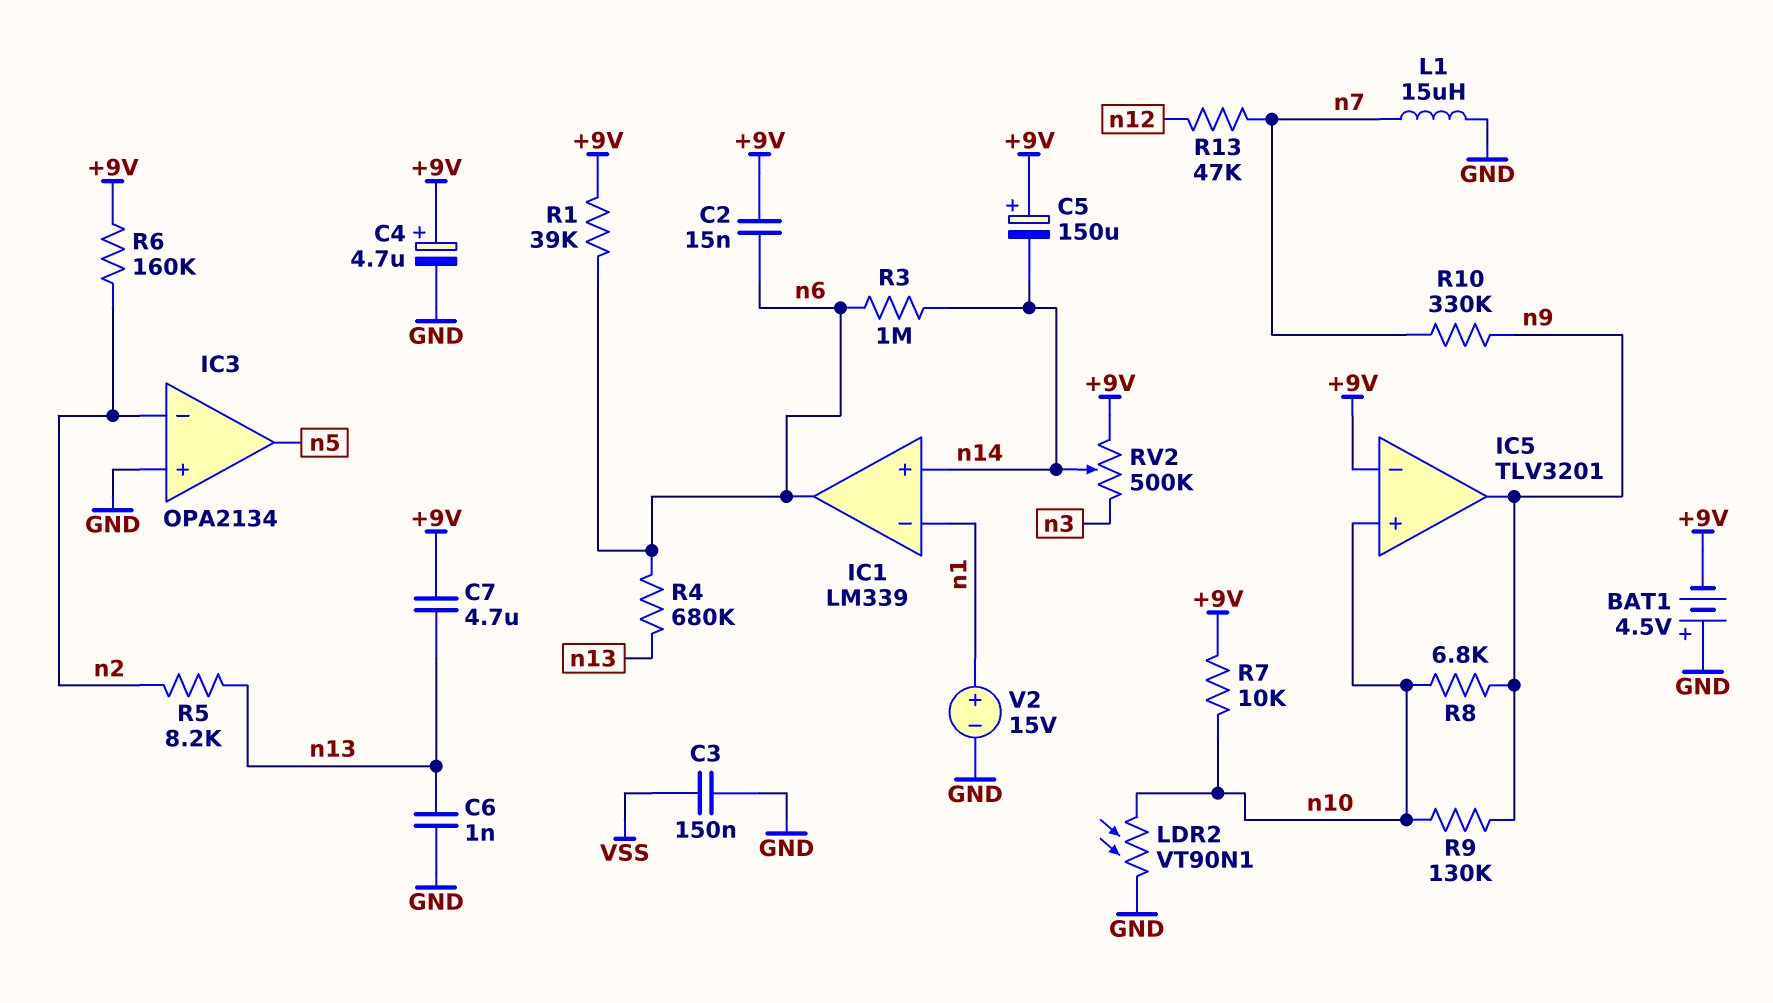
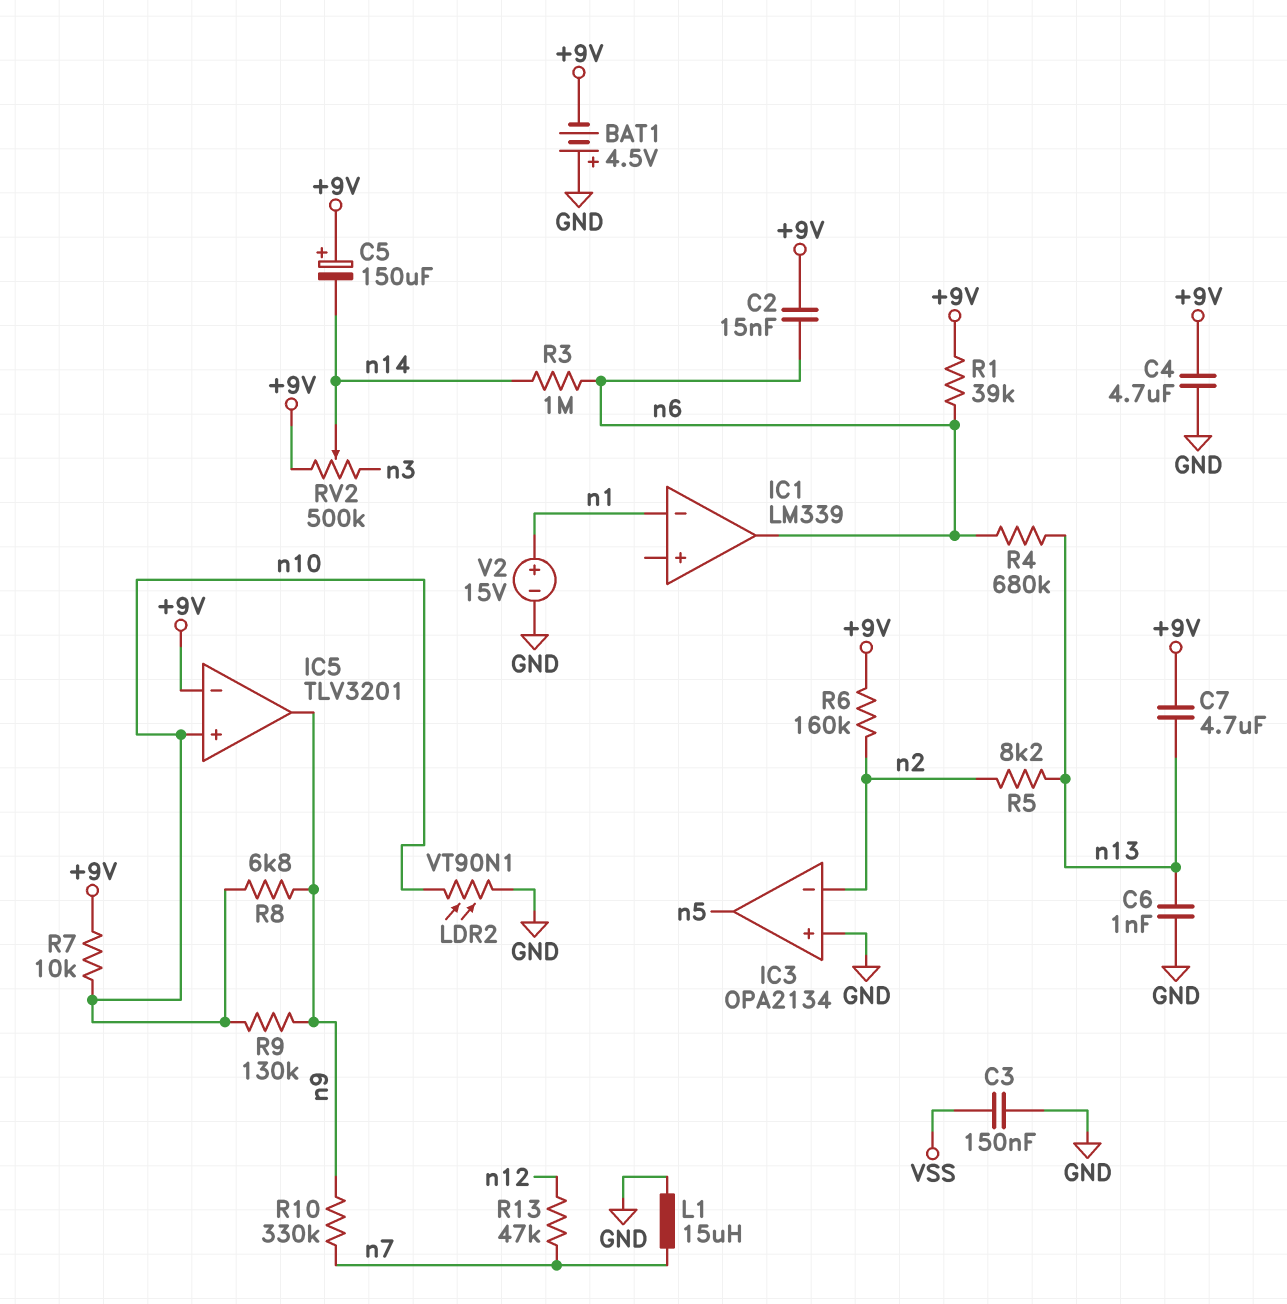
C4: 4.7uF (plus +9V, minus GND) -> 4.7uF (+9V, GND)
IC1 pin in+: n14 -> none

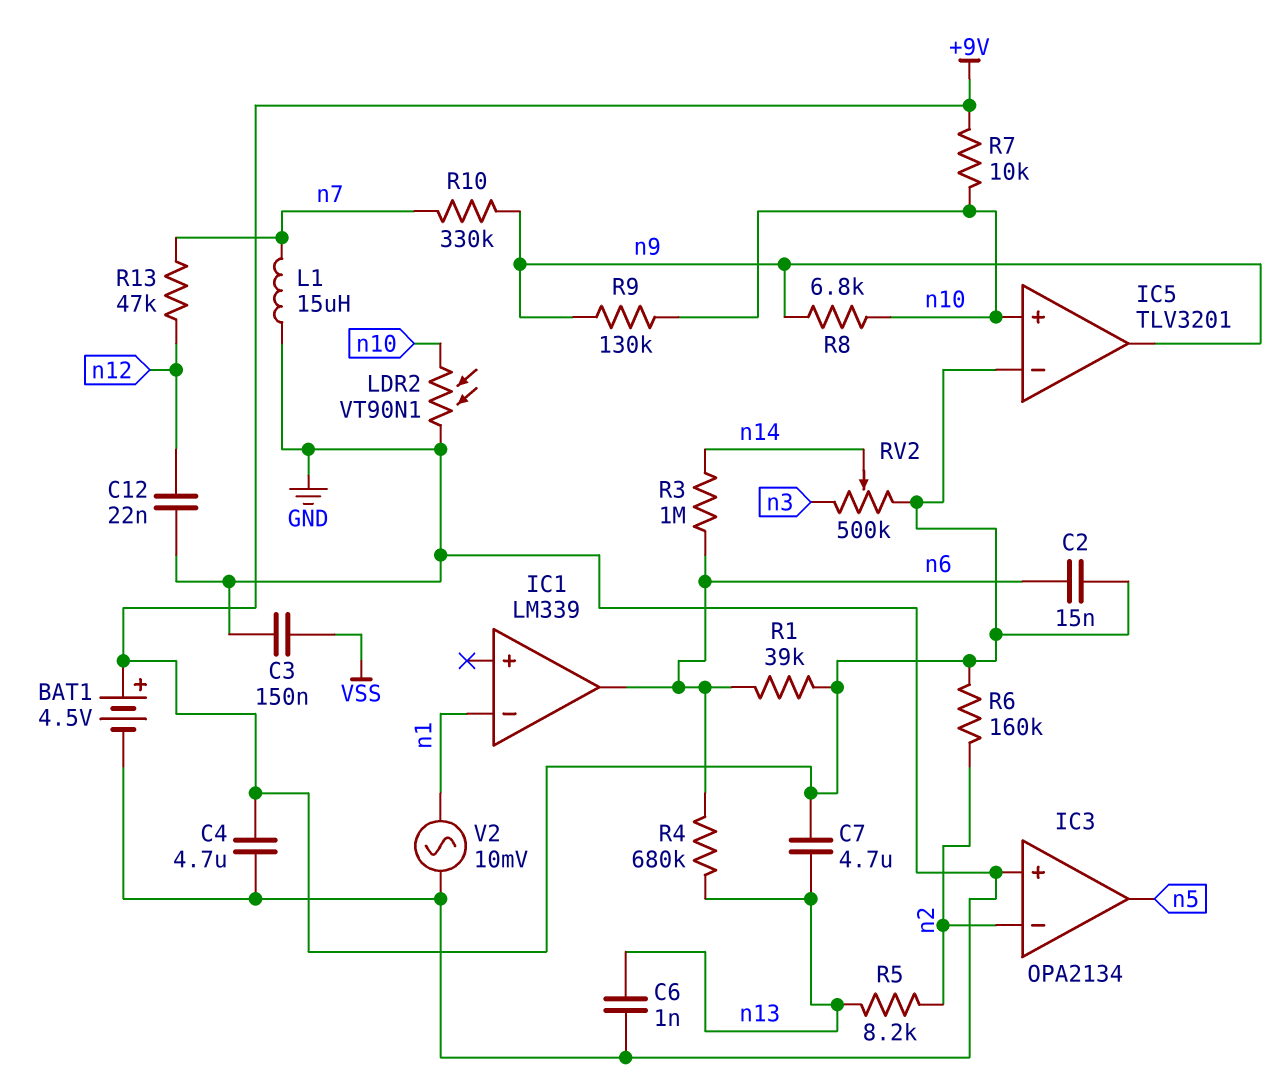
BAT1: 4.5V (plus GND, minus +9V) -> 4.5V (plus +9V, minus GND)
C5: 150uF (plus +9V, minus n14) -> none
C12: none -> 22nF (GND, n12)
V2: 15V (plus n1, minus GND) -> AC 10mV (GND, n1)

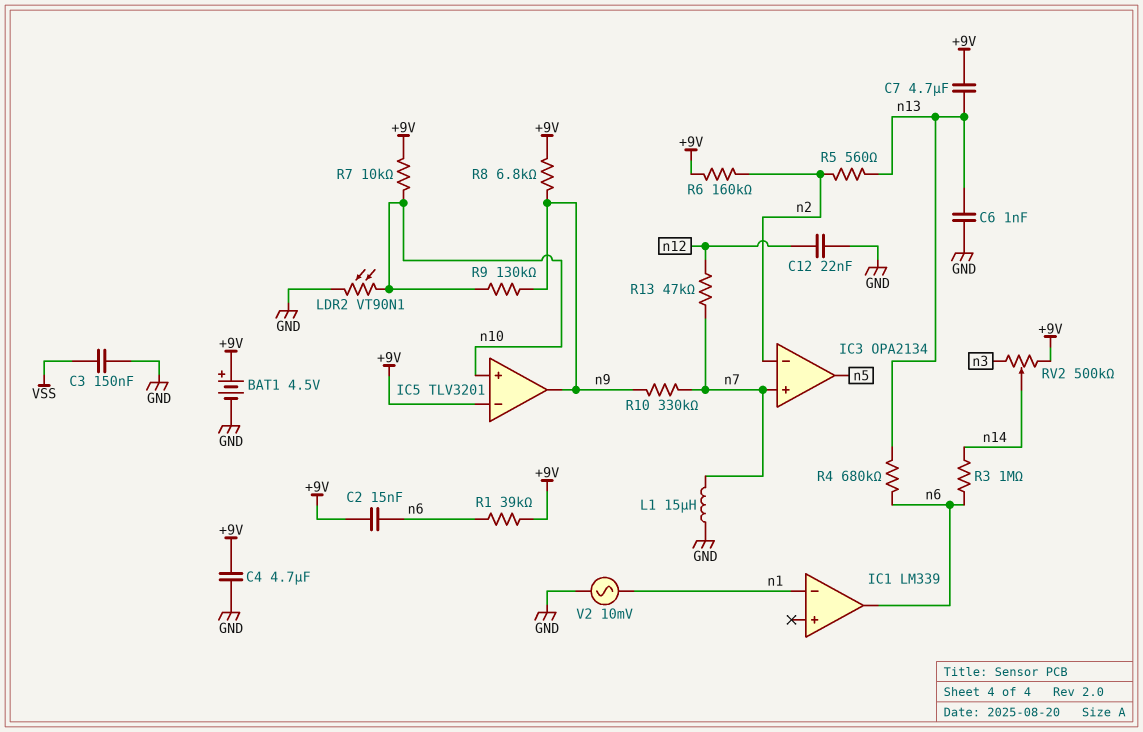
IC3 pin in+: GND -> n7
R5: 8.2k (n2, n13) -> 560 (n2, n13)
R8: 6.8k (n9, n10) -> 6.8k (+9V, n9)

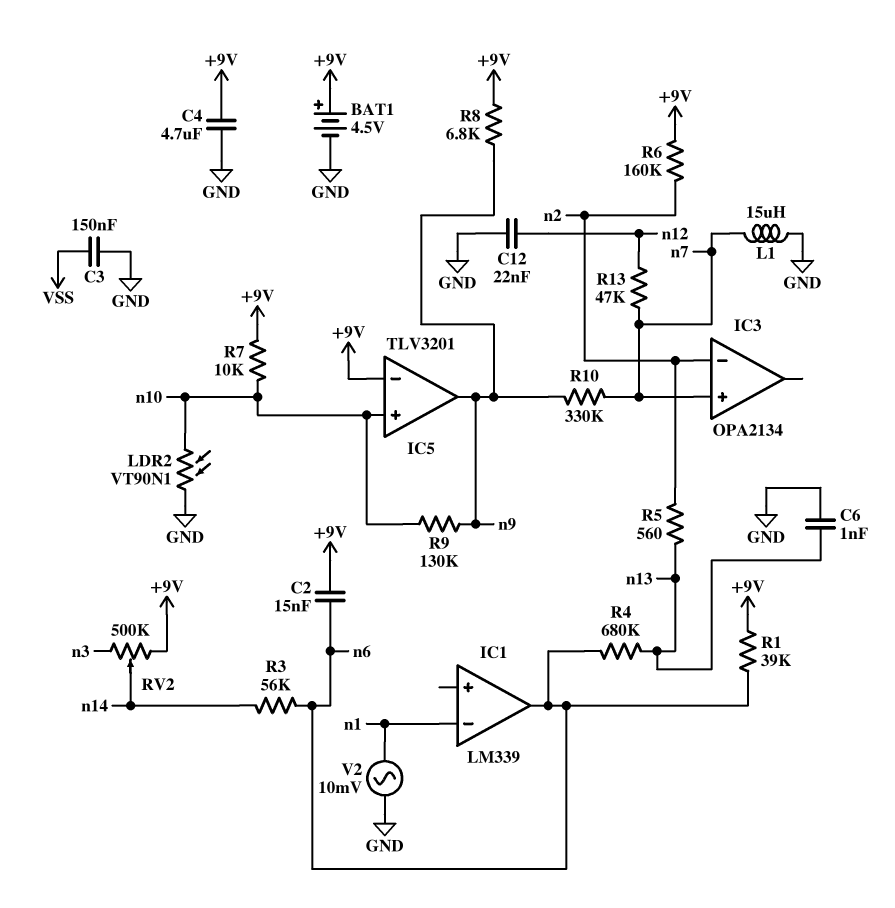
C7: 4.7uF (+9V, n13) -> none
IC3 pin out: n5 -> none
R3: 1M (n6, n14) -> 56k (n6, n14)

